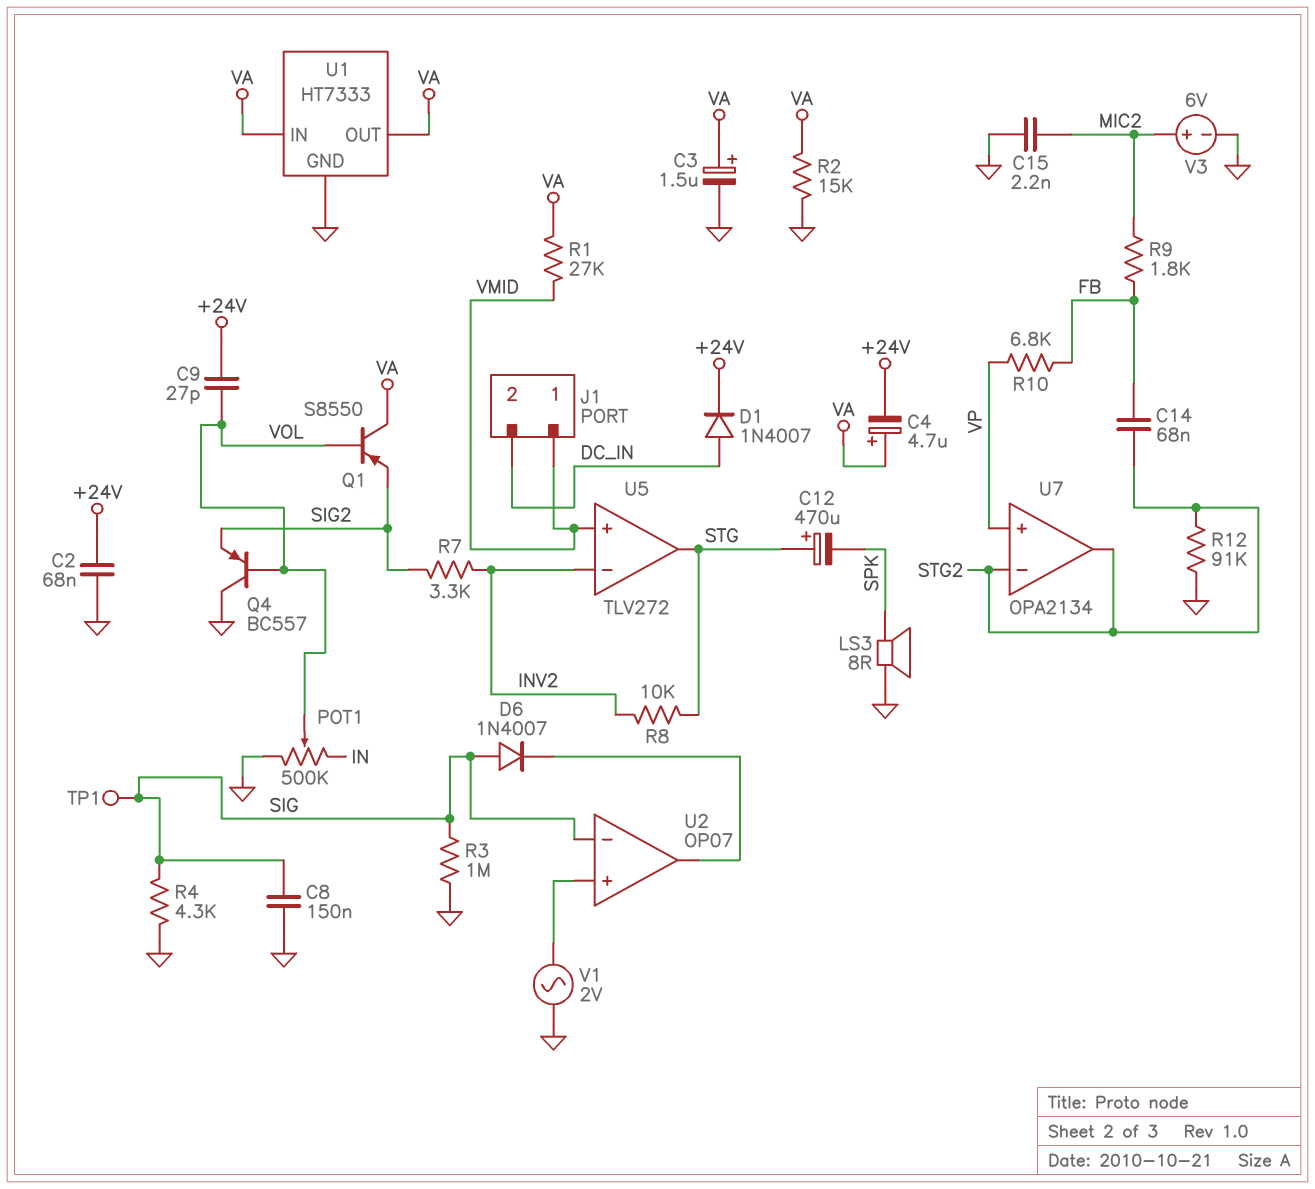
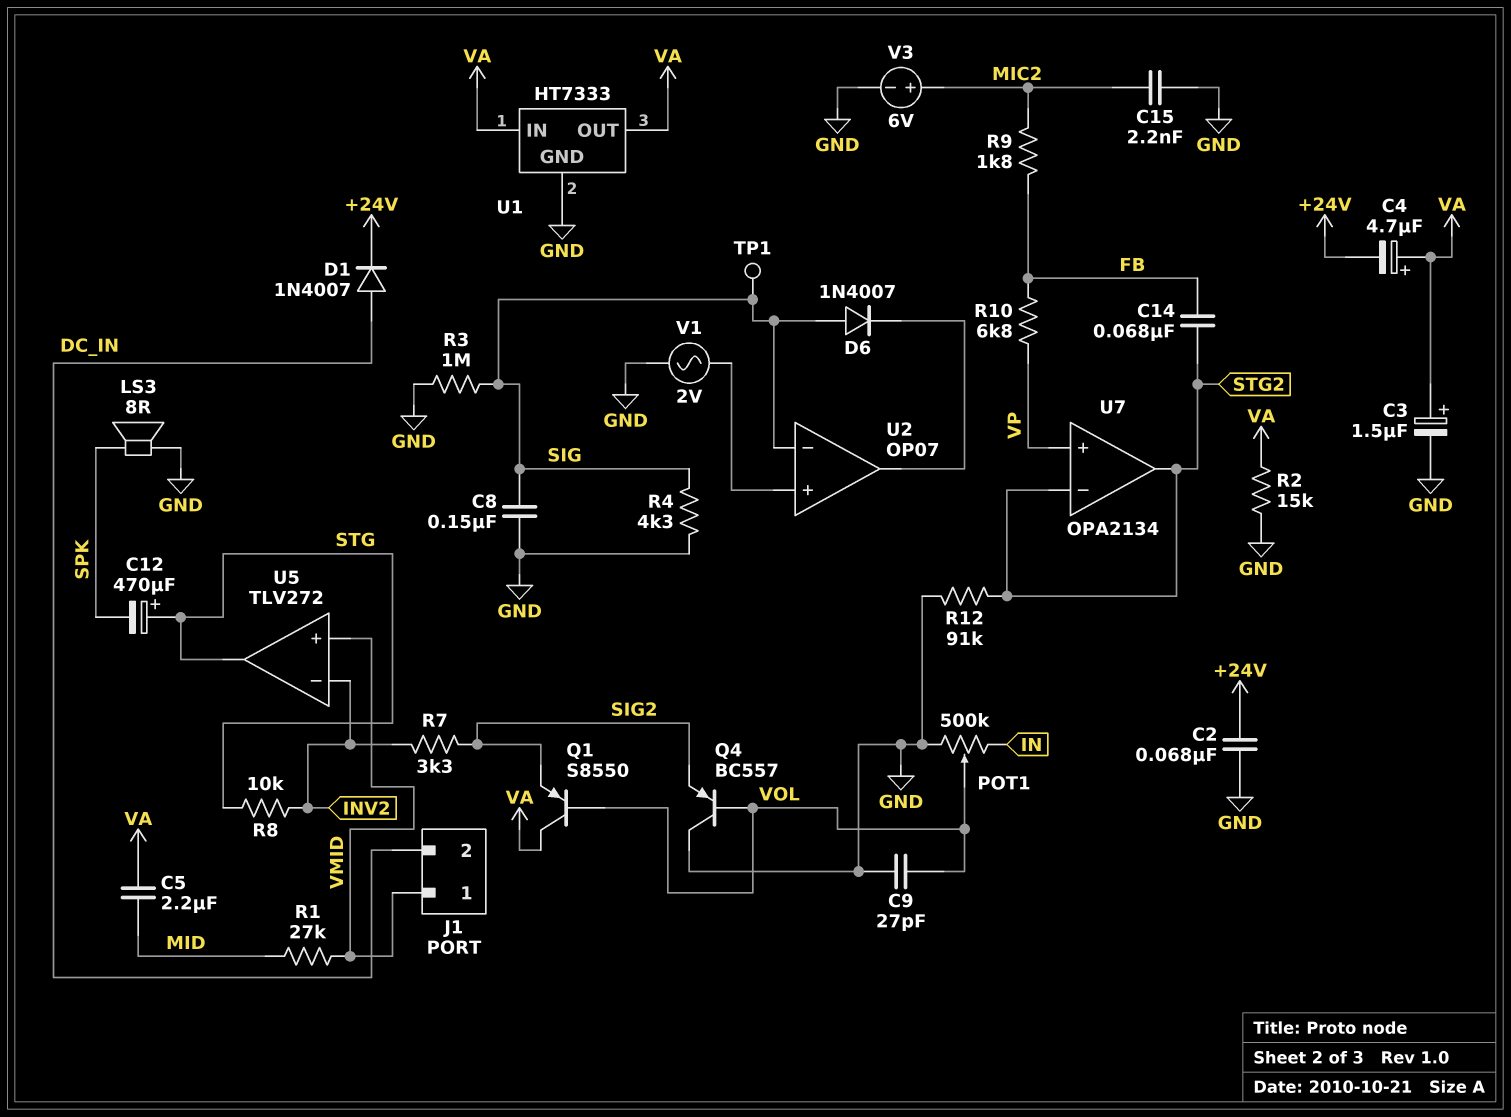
C5: none -> 2.2uF (MID, VA)
C9: 27pF (+24V, VOL) -> 27pF (GND, VOL)
R1: 27k (VA, VMID) -> 27k (MID, VMID)

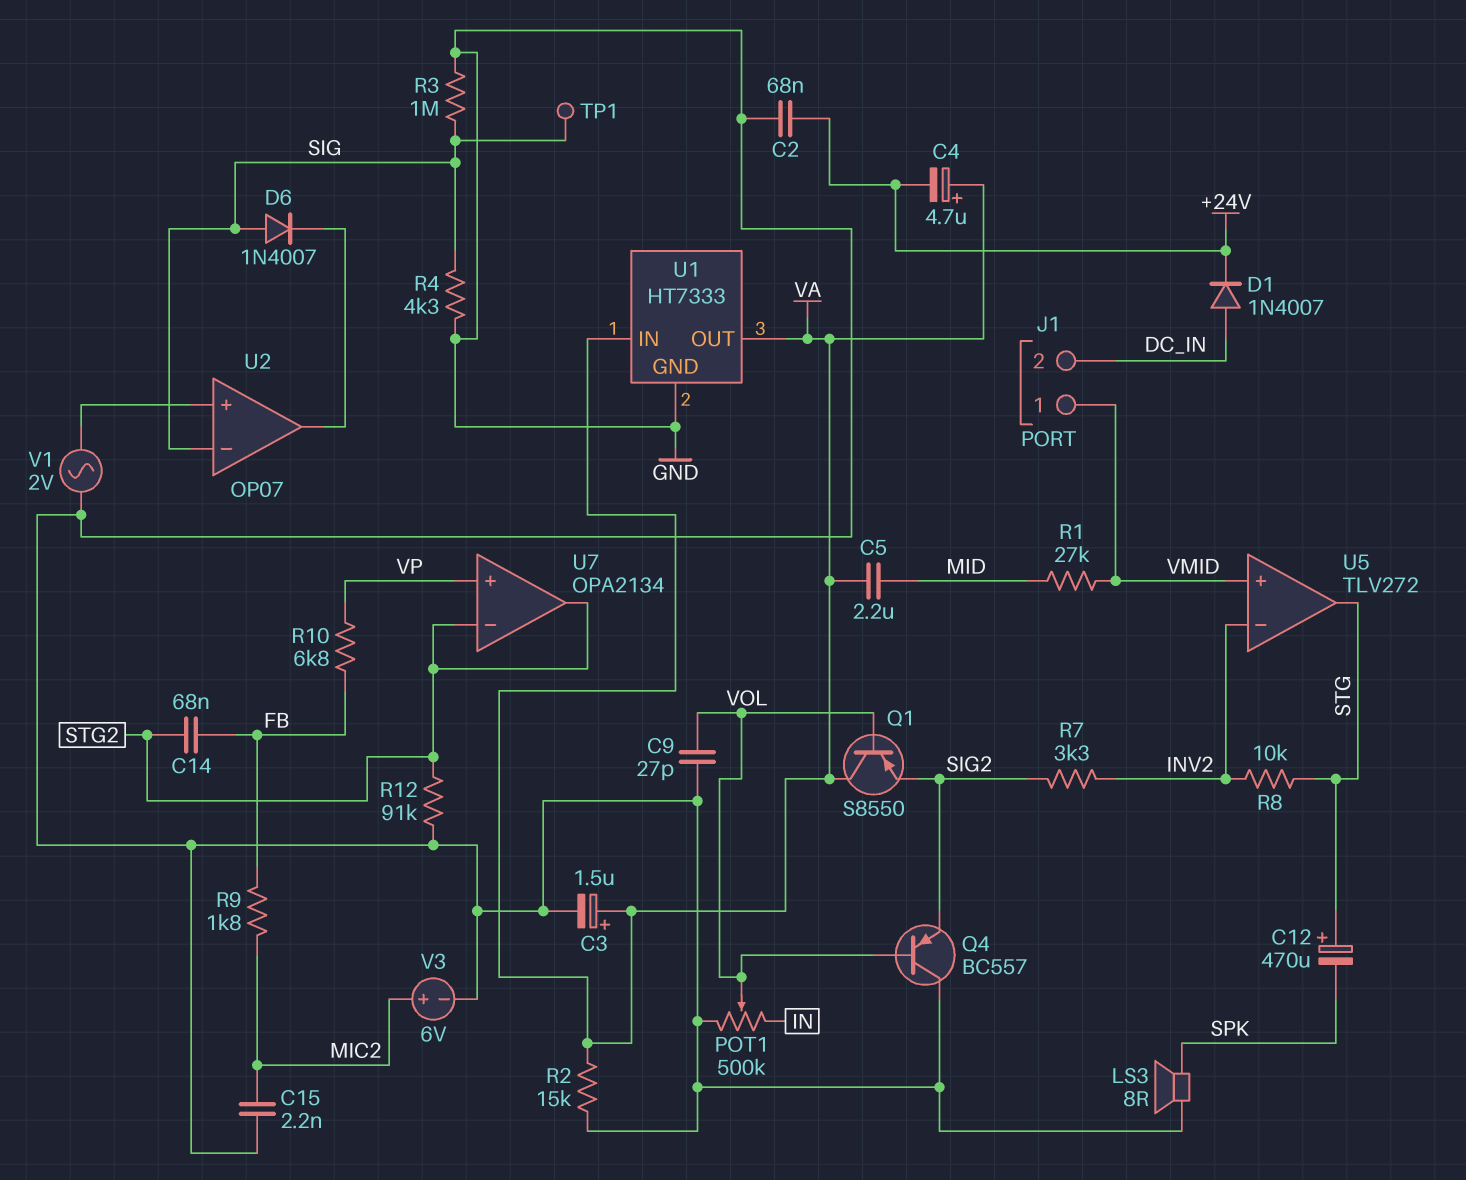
C8: 150nF (GND, SIG) -> none

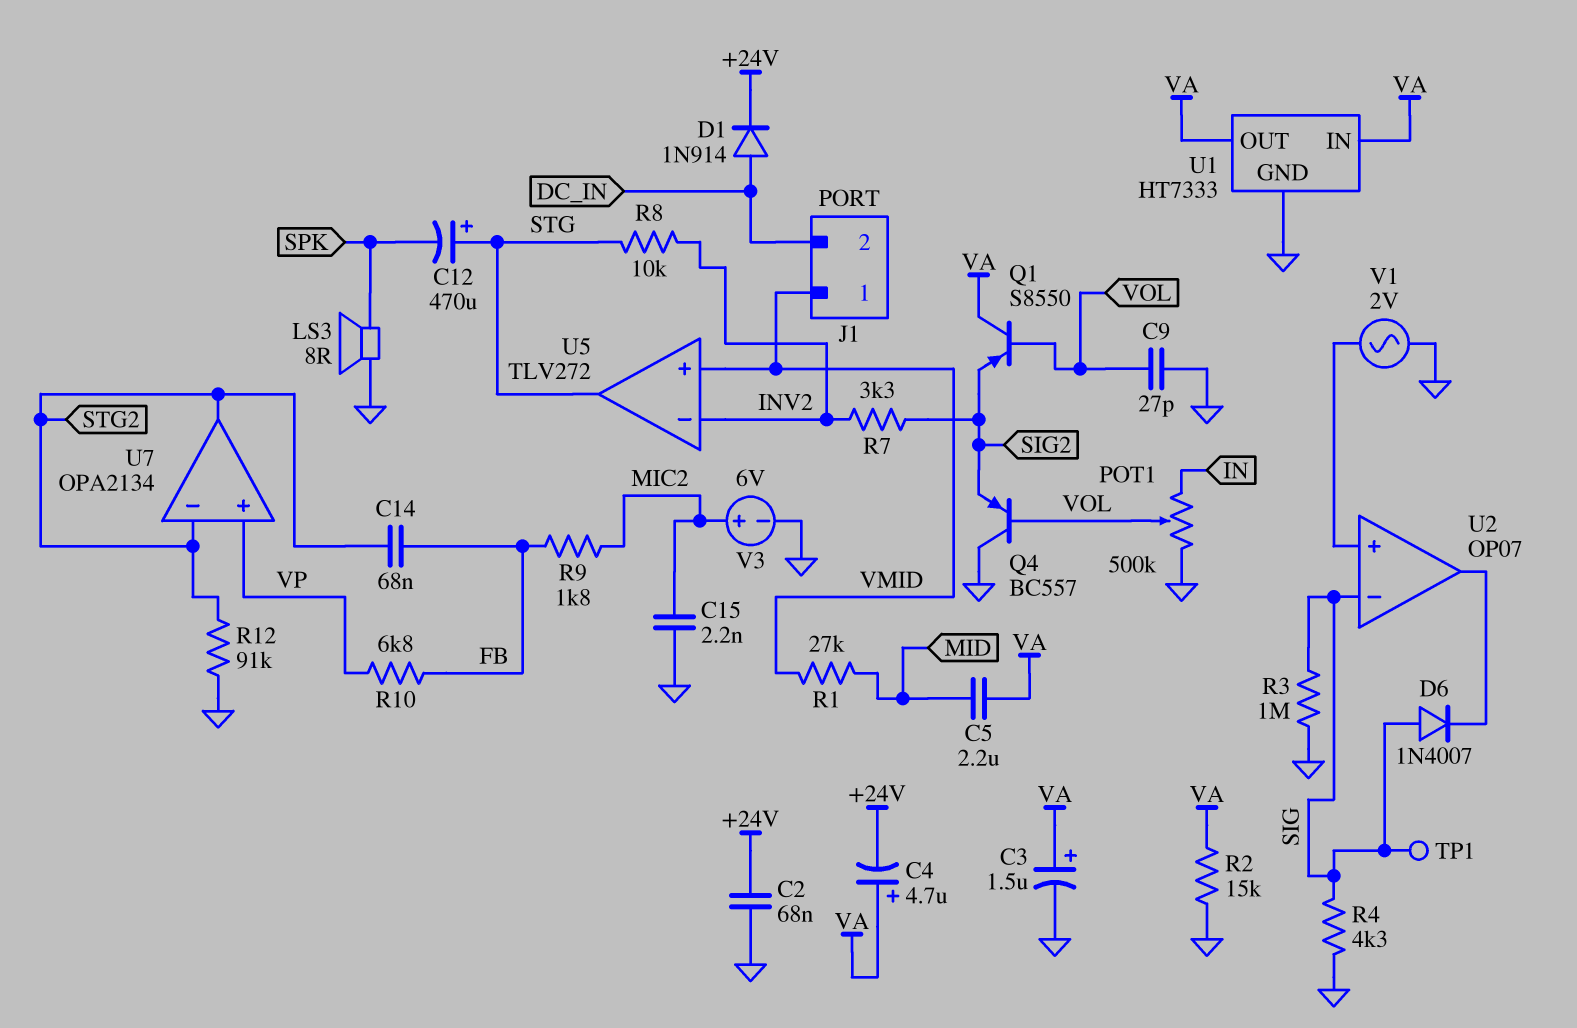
D1: diode 1N4007 (A DC_IN, K +24V) -> diode 1N914 (A DC_IN, K +24V)

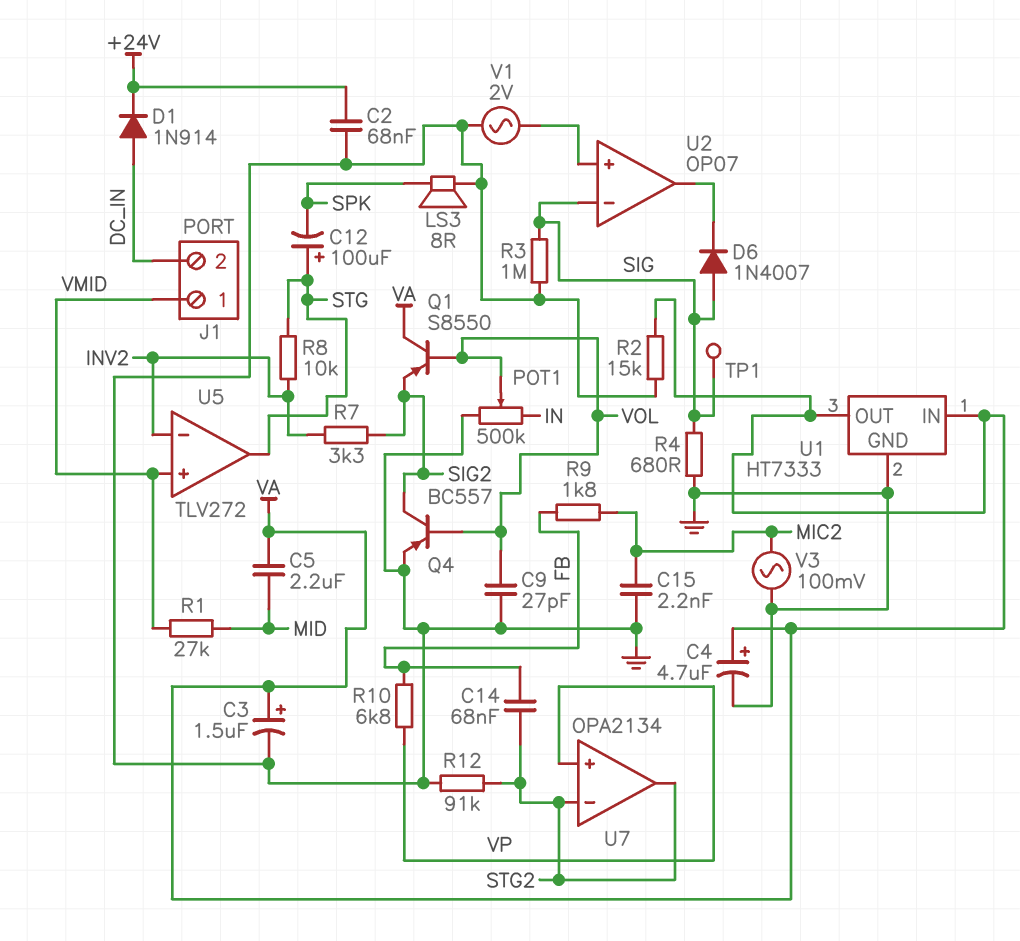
C4: 4.7uF (plus VA, minus +24V) -> 4.7uF (plus VA, minus GND)
C12: 470uF (plus STG, minus SPK) -> 100uF (plus STG, minus SPK)
Q4: PNP BC557 (B VOL, C GND, E SIG2) -> PNP BC557 (B VOL, C SIG2, E GND)
R4: 4.3k (GND, SIG) -> 680 (GND, SIG)
V3: 6V (plus MIC2, minus GND) -> AC 100mV (GND, MIC2)

